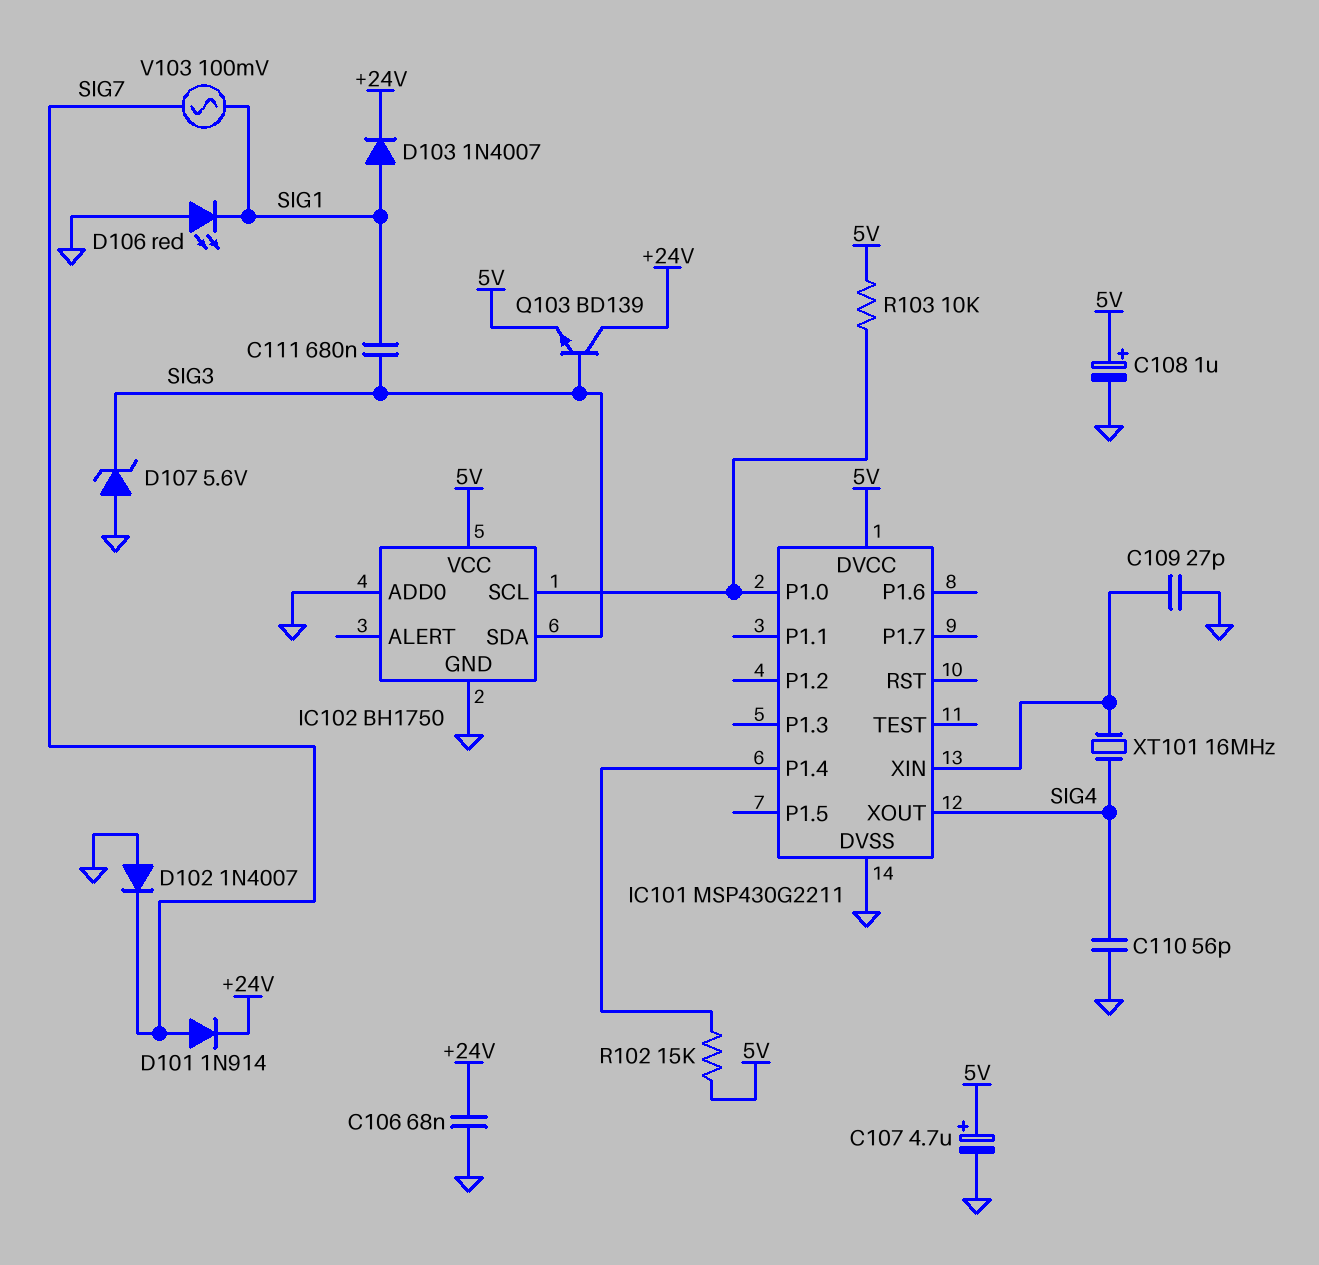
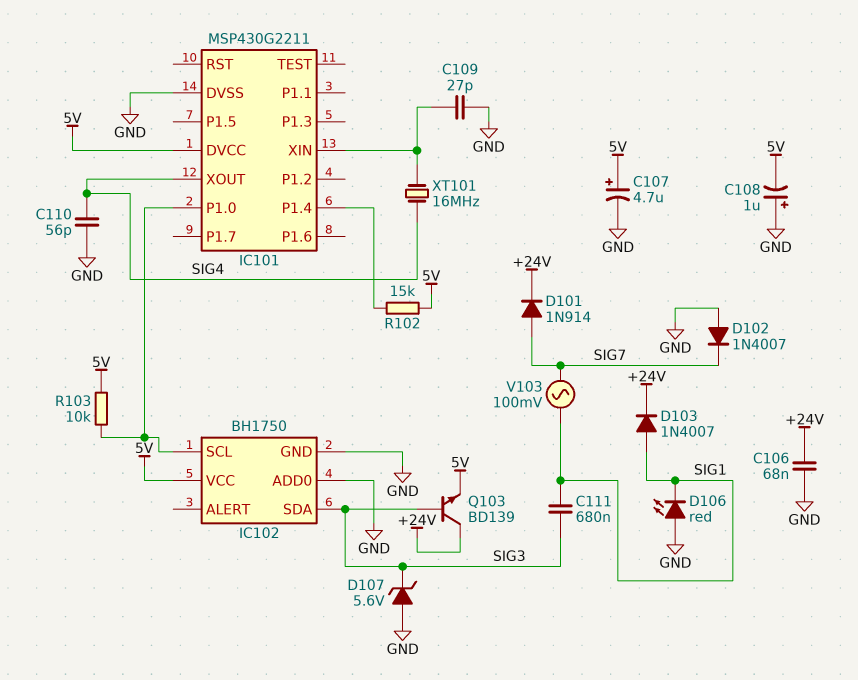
C108: 1uF (plus 5V, minus GND) -> 1uF (plus GND, minus 5V)

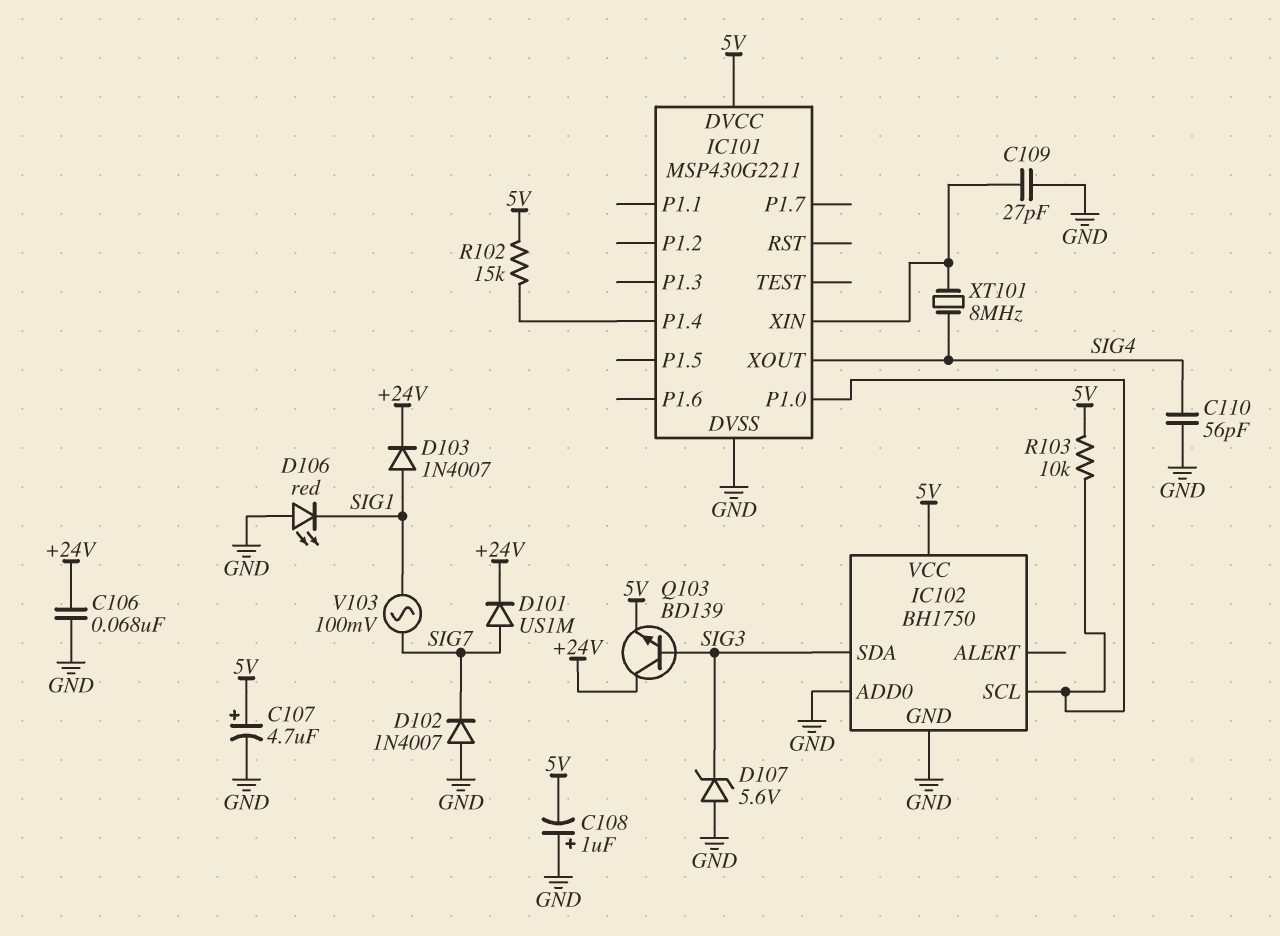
C111: 680nF (SIG1, SIG3) -> none
D101: diode 1N914 (A SIG7, K +24V) -> diode US1M (A SIG7, K +24V)
XT101: 16MHz (IC101/XIN, SIG4) -> 8MHz (IC101/XIN, SIG4)

